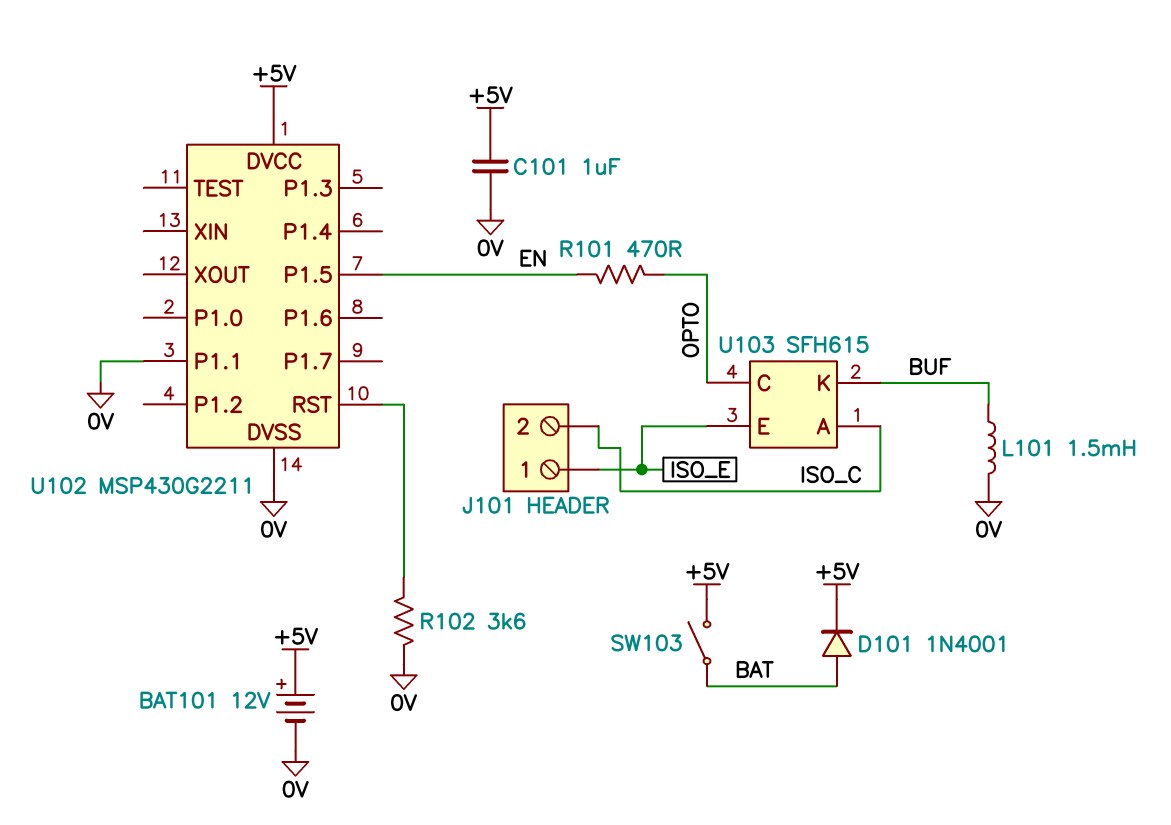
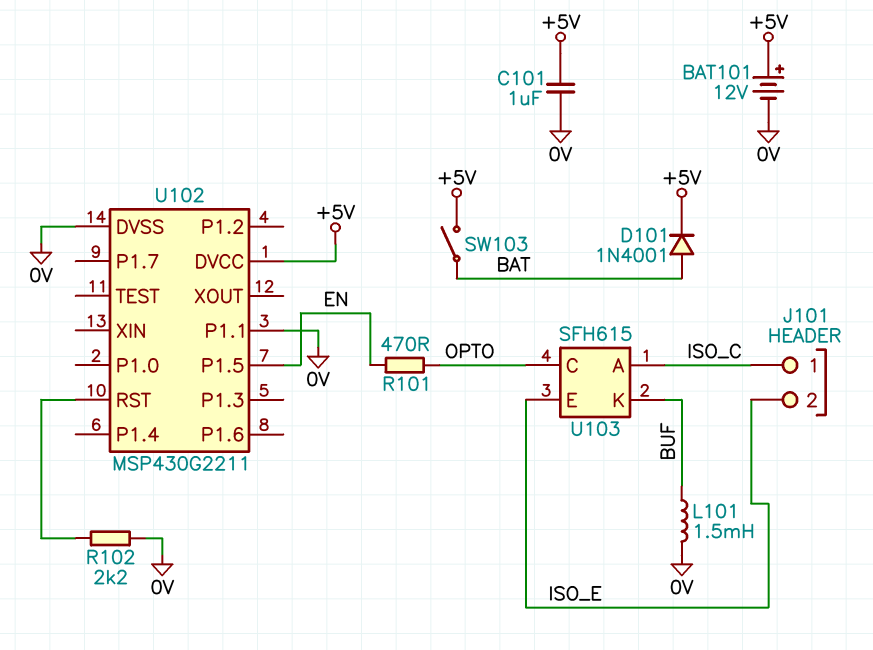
J101 pin 1: ISO_E -> ISO_C
J101 pin 2: ISO_C -> ISO_E
R102: 3.6k (0V, U102/RST) -> 2.2k (0V, U102/RST)

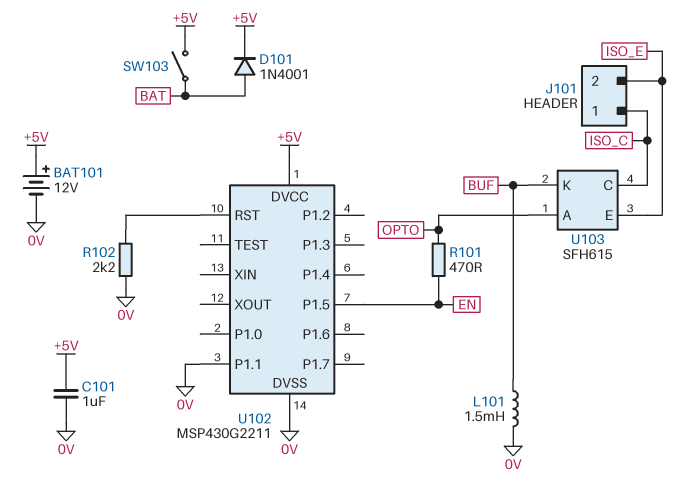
U103 pin A: ISO_C -> OPTO
U103 pin C: OPTO -> ISO_C

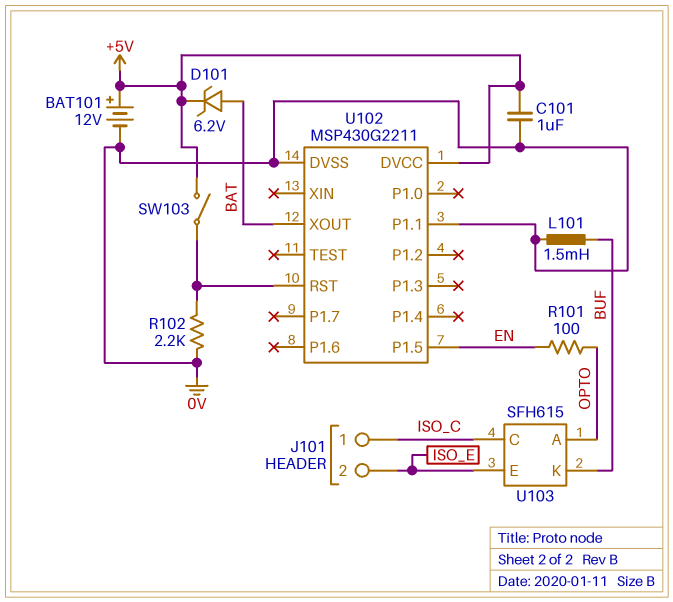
D101: diode 1N4001 (A BAT, K +5V) -> zener 6.2V (A BAT, K +5V)
R101: 470 (EN, OPTO) -> 100 (EN, OPTO)
SW103: switch (+5V, BAT) -> switch (+5V, U102/RST)
U102 pin XOUT: none -> BAT

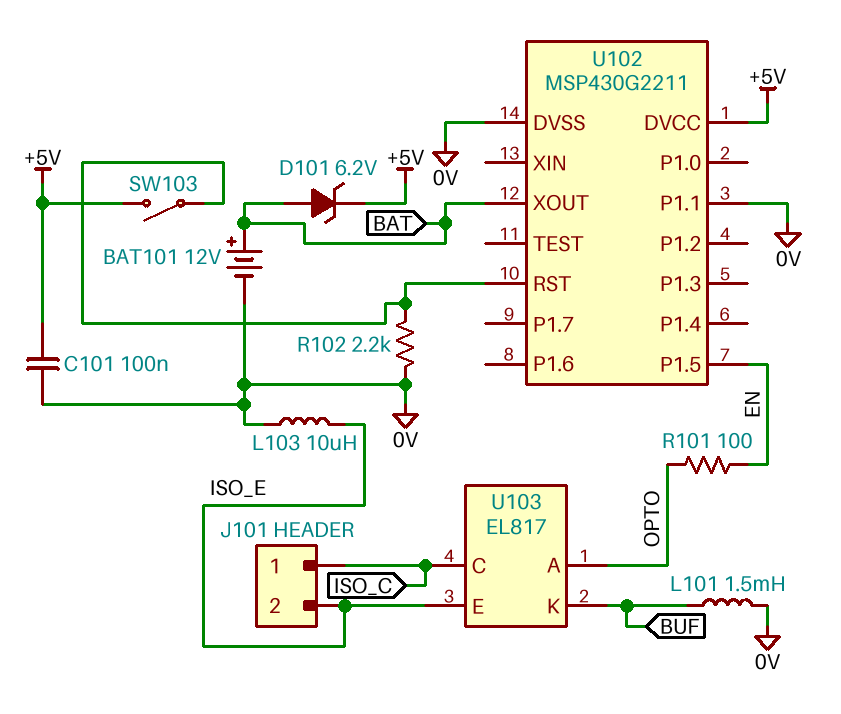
BAT101: 12V (plus +5V, minus 0V) -> 12V (plus BAT, minus 0V)
C101: 1uF (+5V, 0V) -> 100nF (+5V, 0V)
L103: none -> 10uH (0V, ISO_E)
U103: SFH615 -> EL817

